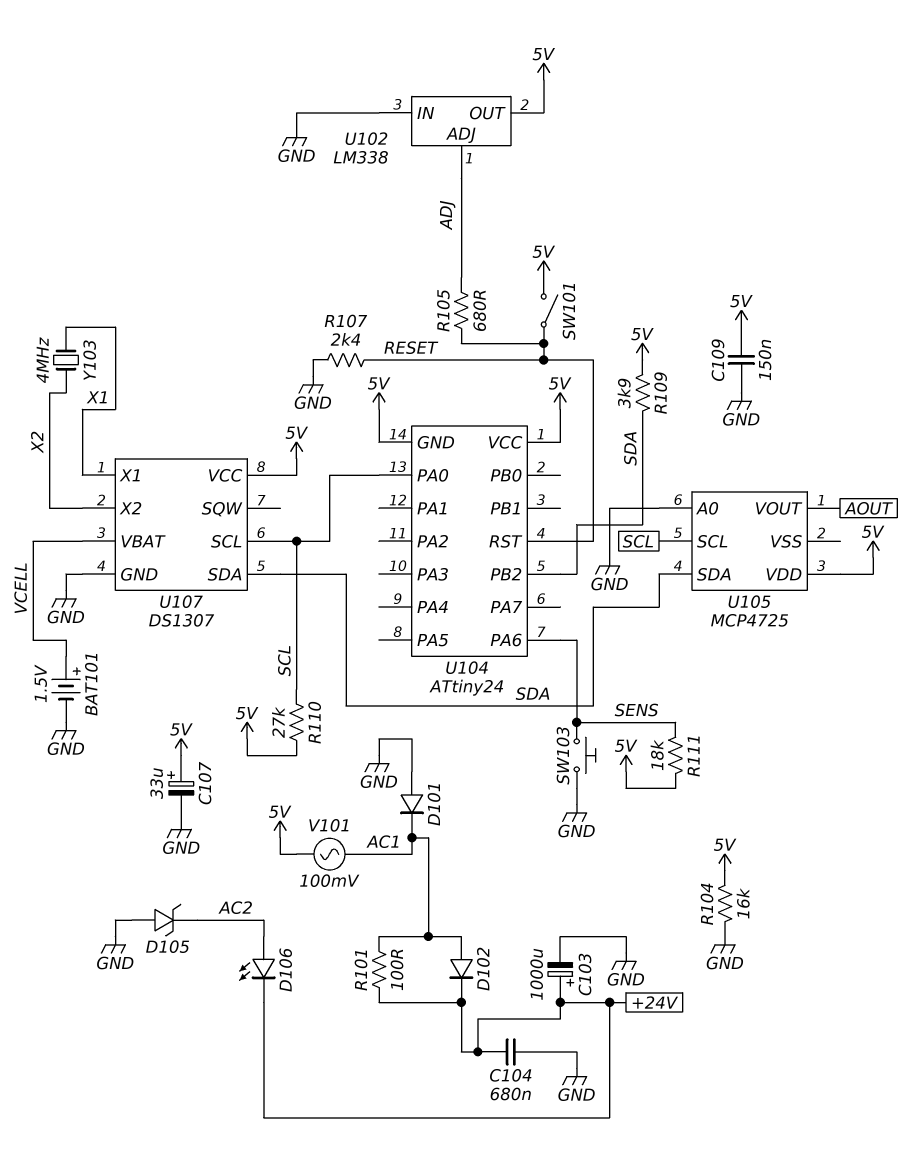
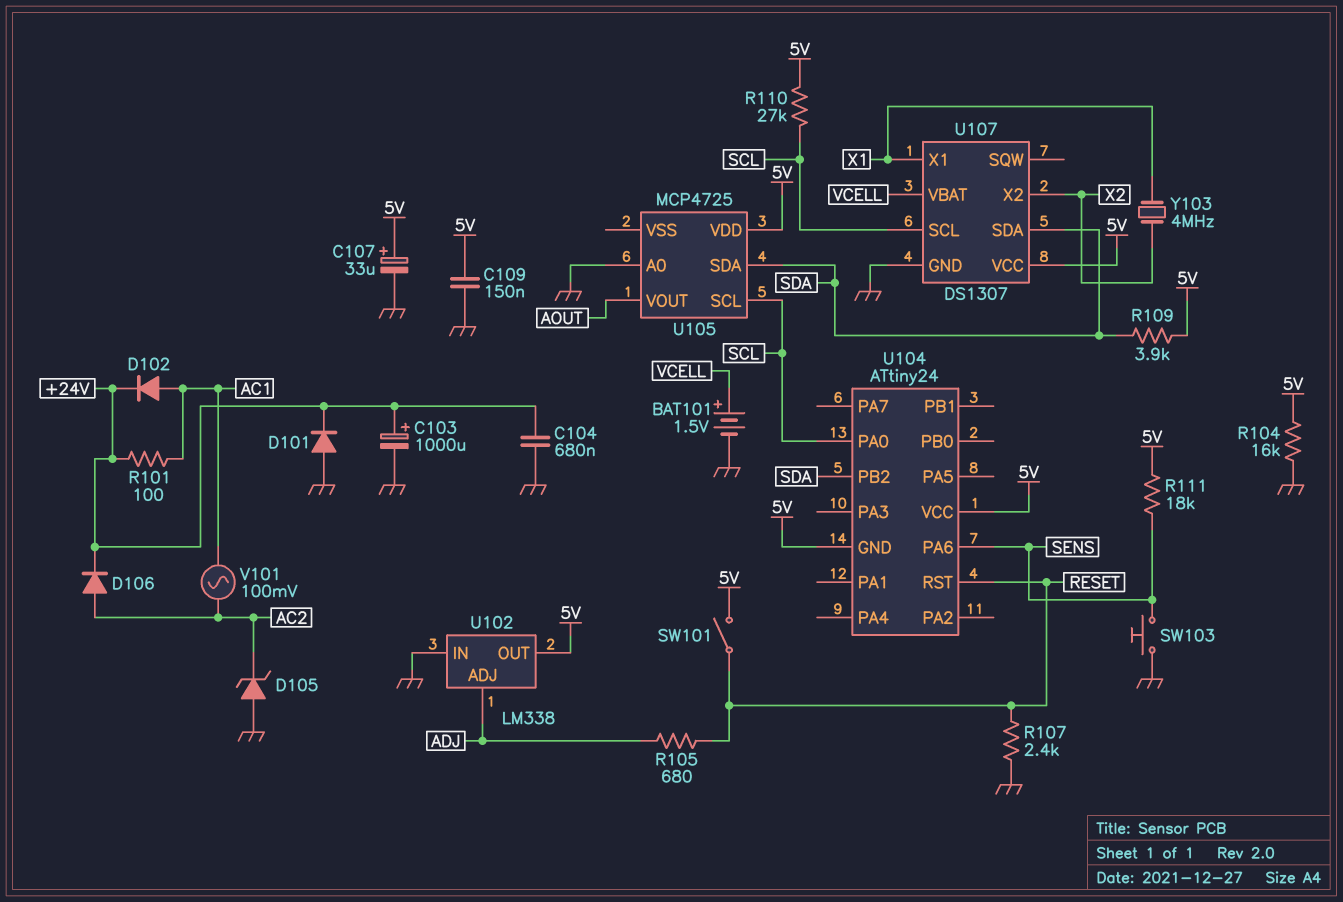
D101: diode (A GND, K AC1) -> diode (A GND, K +24V)
D106: LED (A AC2, K +24V) -> diode (A AC2, K +24V)
V101: AC 100mV (5V, AC1) -> AC 100mV (AC1, AC2)

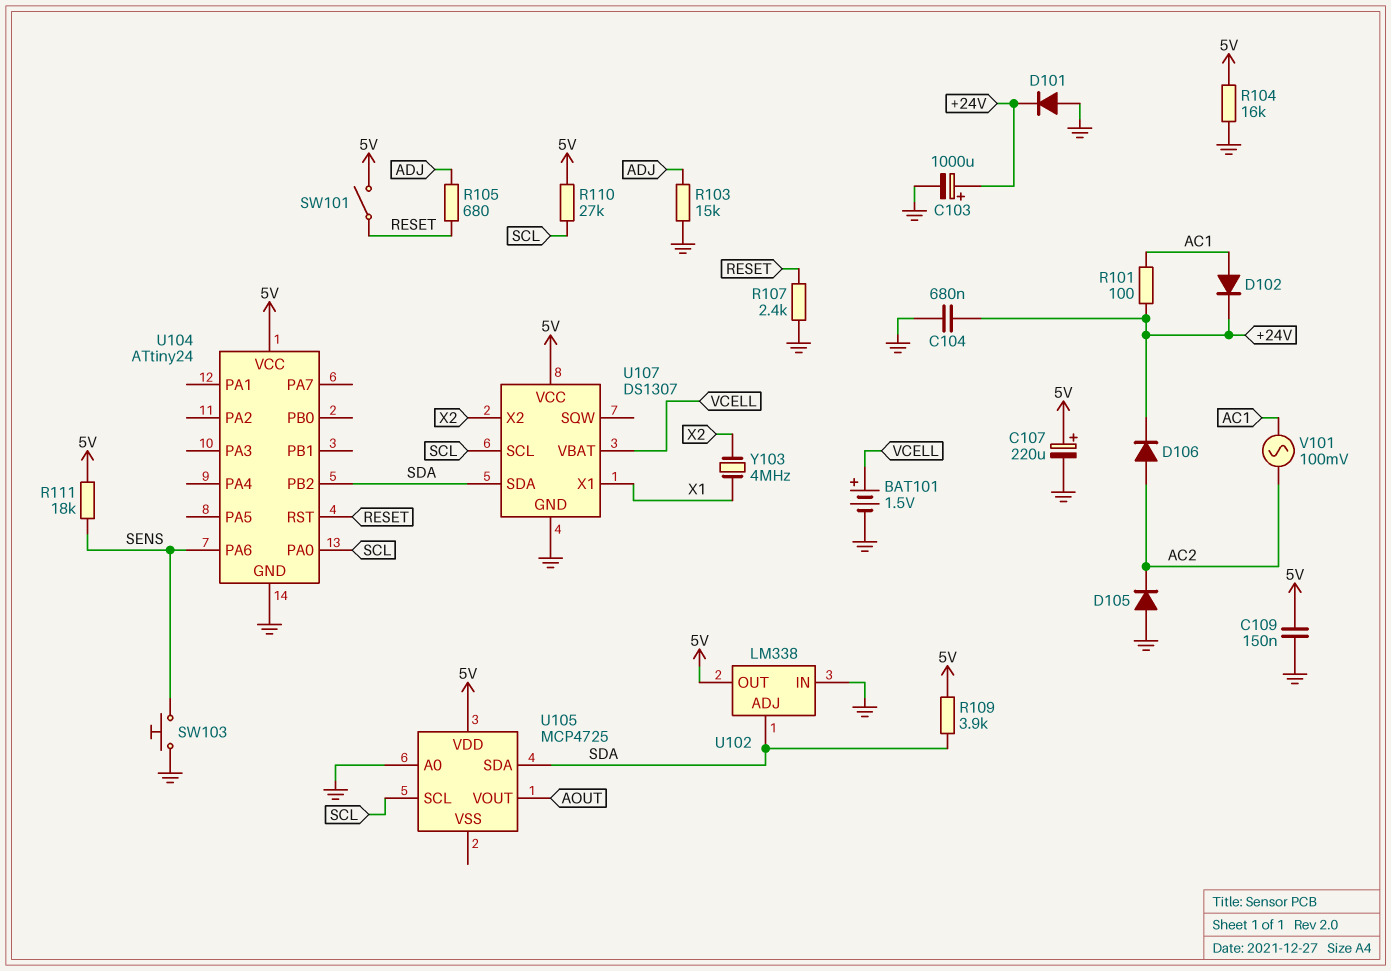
C107: 33uF (plus 5V, minus GND) -> 220uF (plus 5V, minus GND)
D105: zener (A GND, K AC2) -> diode (A GND, K AC2)
R103: none -> 15k (ADJ, GND)
U102 pin ADJ: ADJ -> SDA
U104 pin GND: 5V -> GND

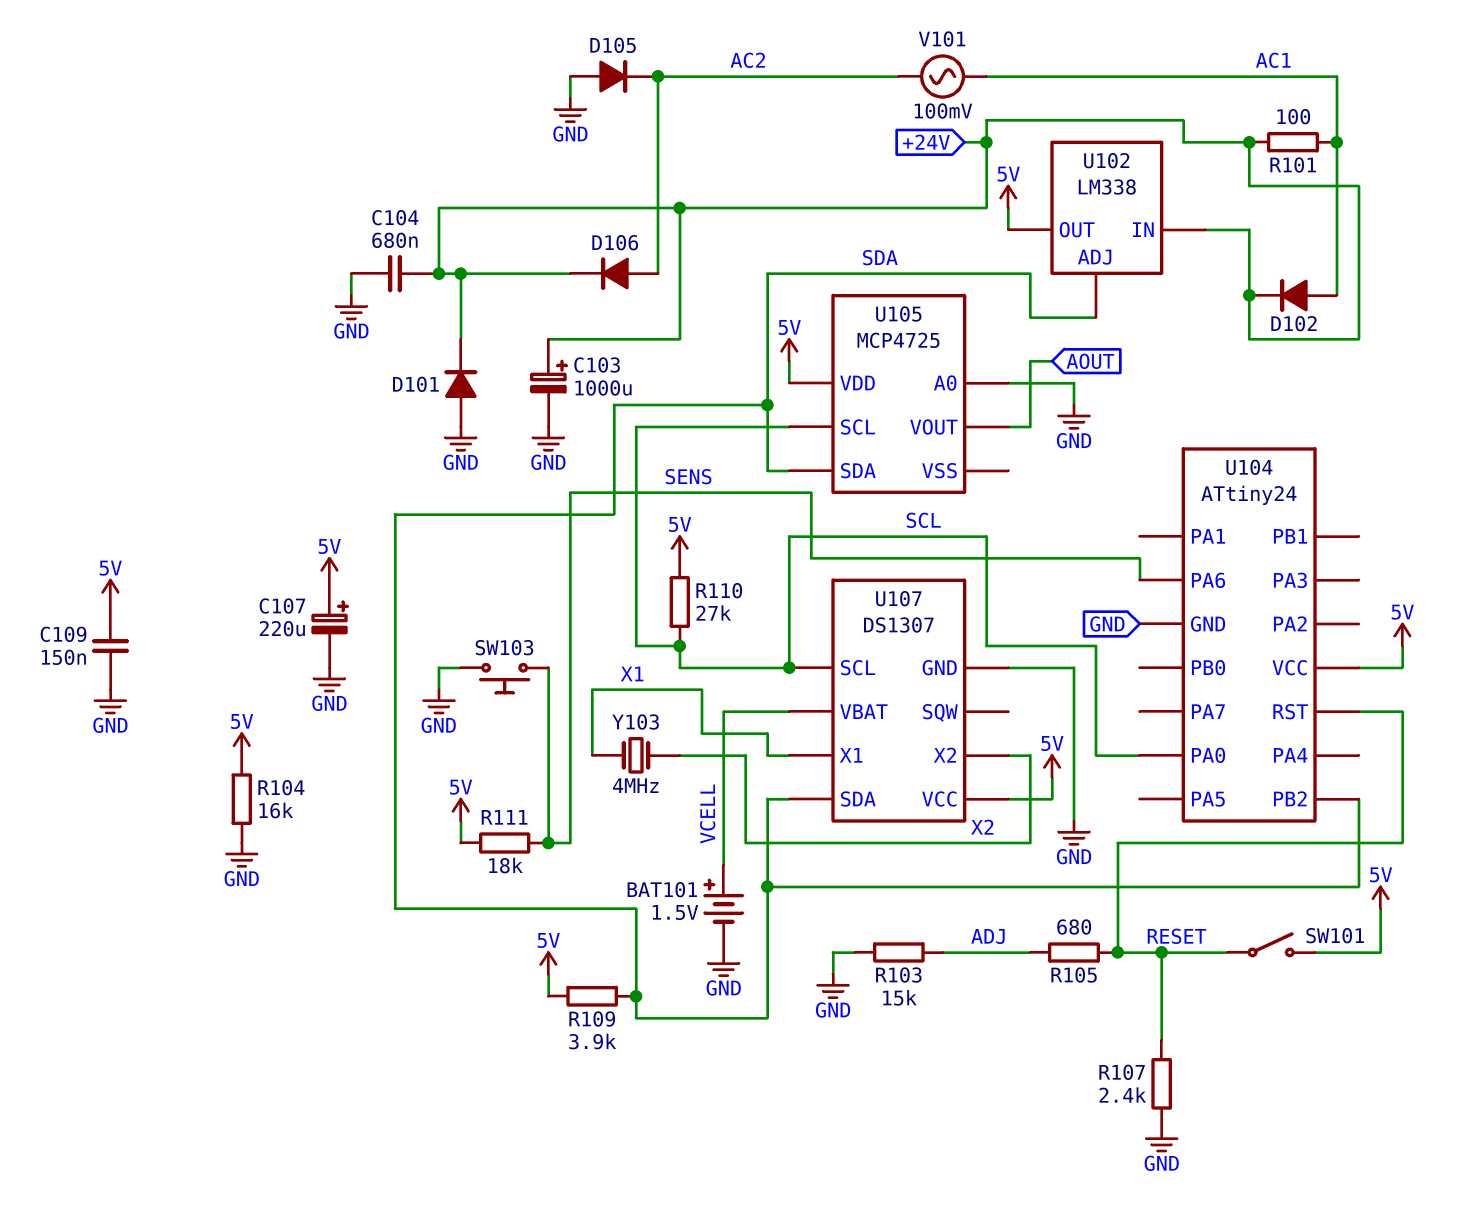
U102 pin IN: GND -> +24V

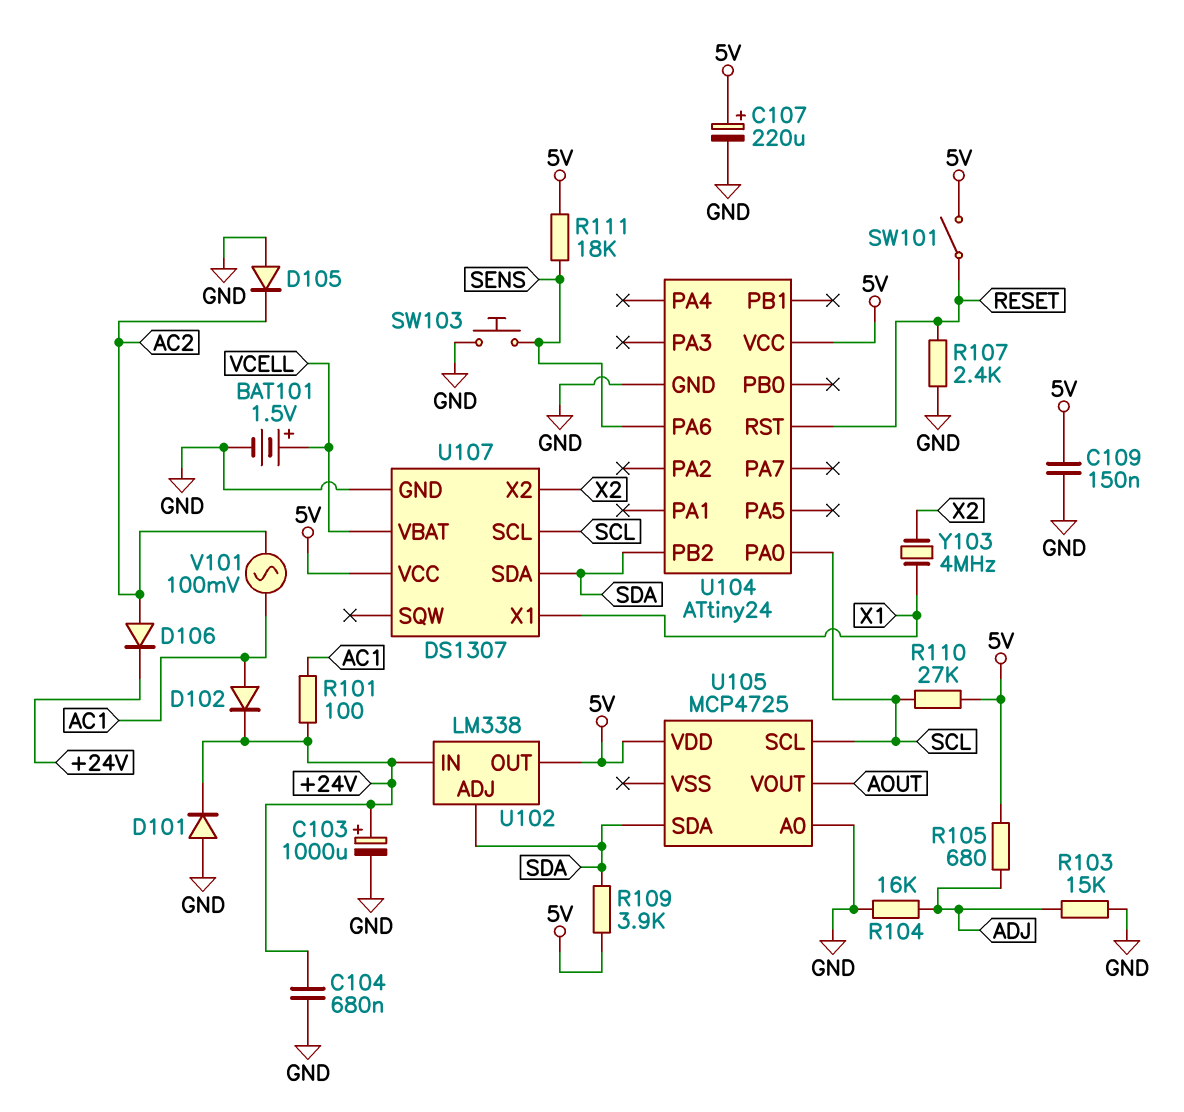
R104: 16k (5V, GND) -> 16k (ADJ, GND)
R105: 680 (ADJ, RESET) -> 680 (5V, ADJ)

